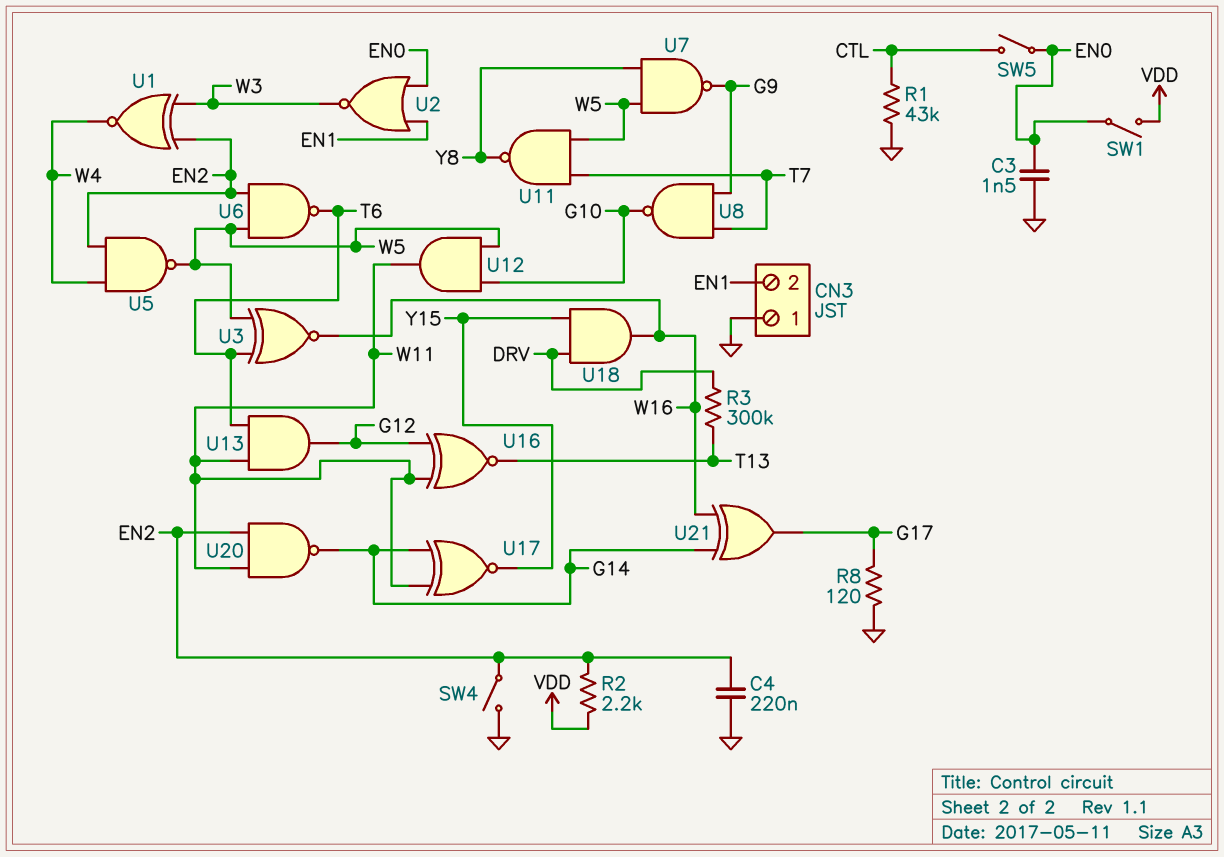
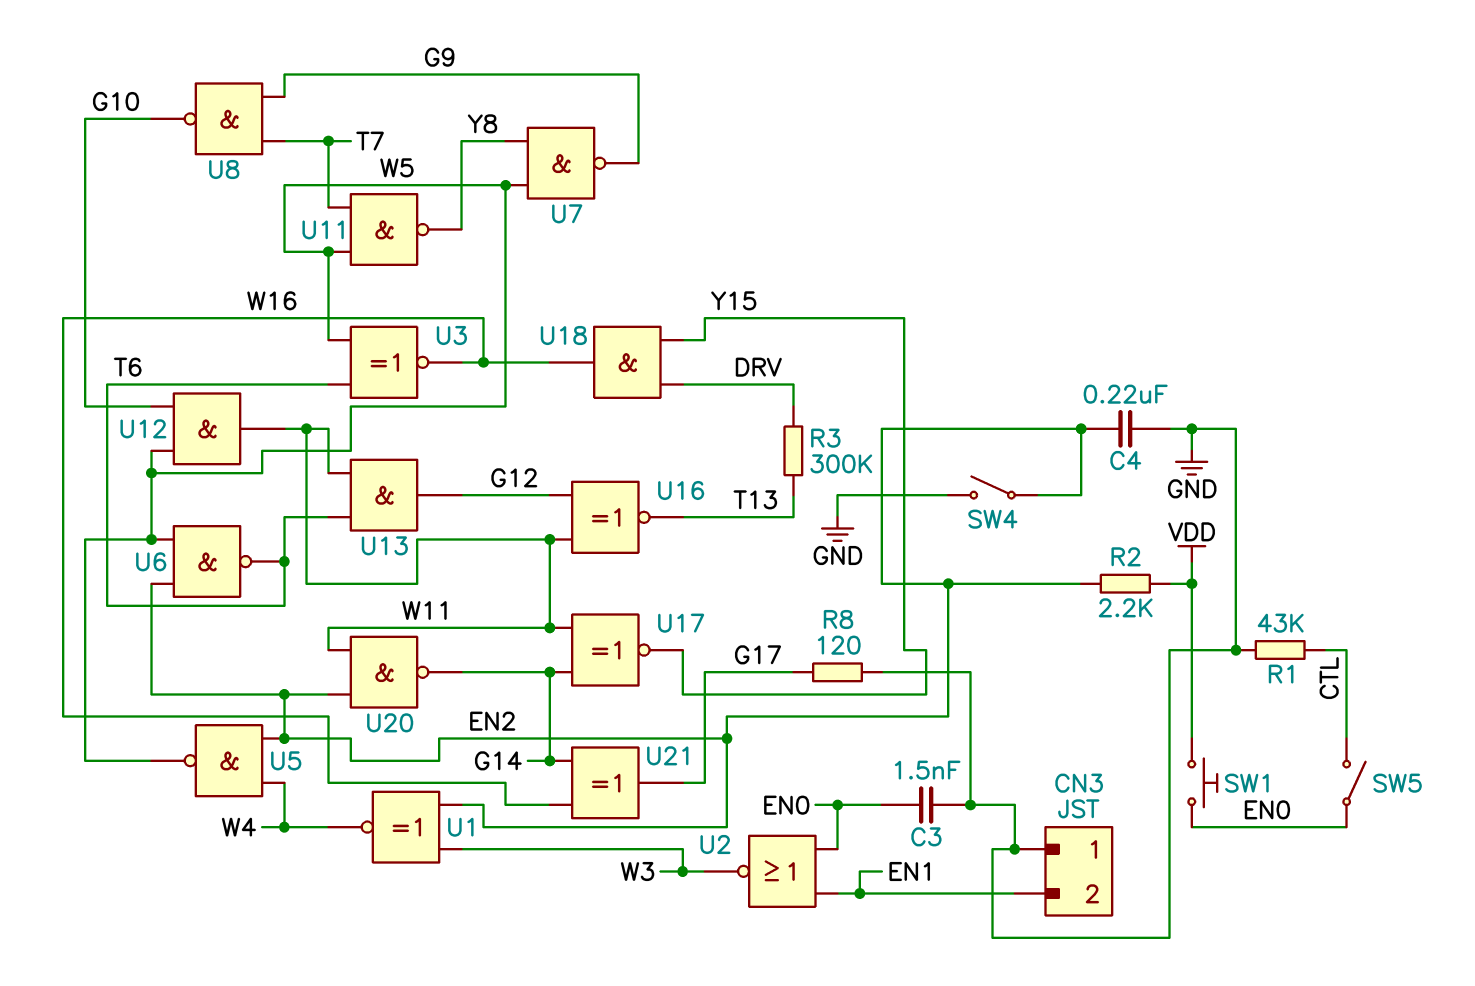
SW1: switch (EN0, VDD) -> button (EN0, VDD)

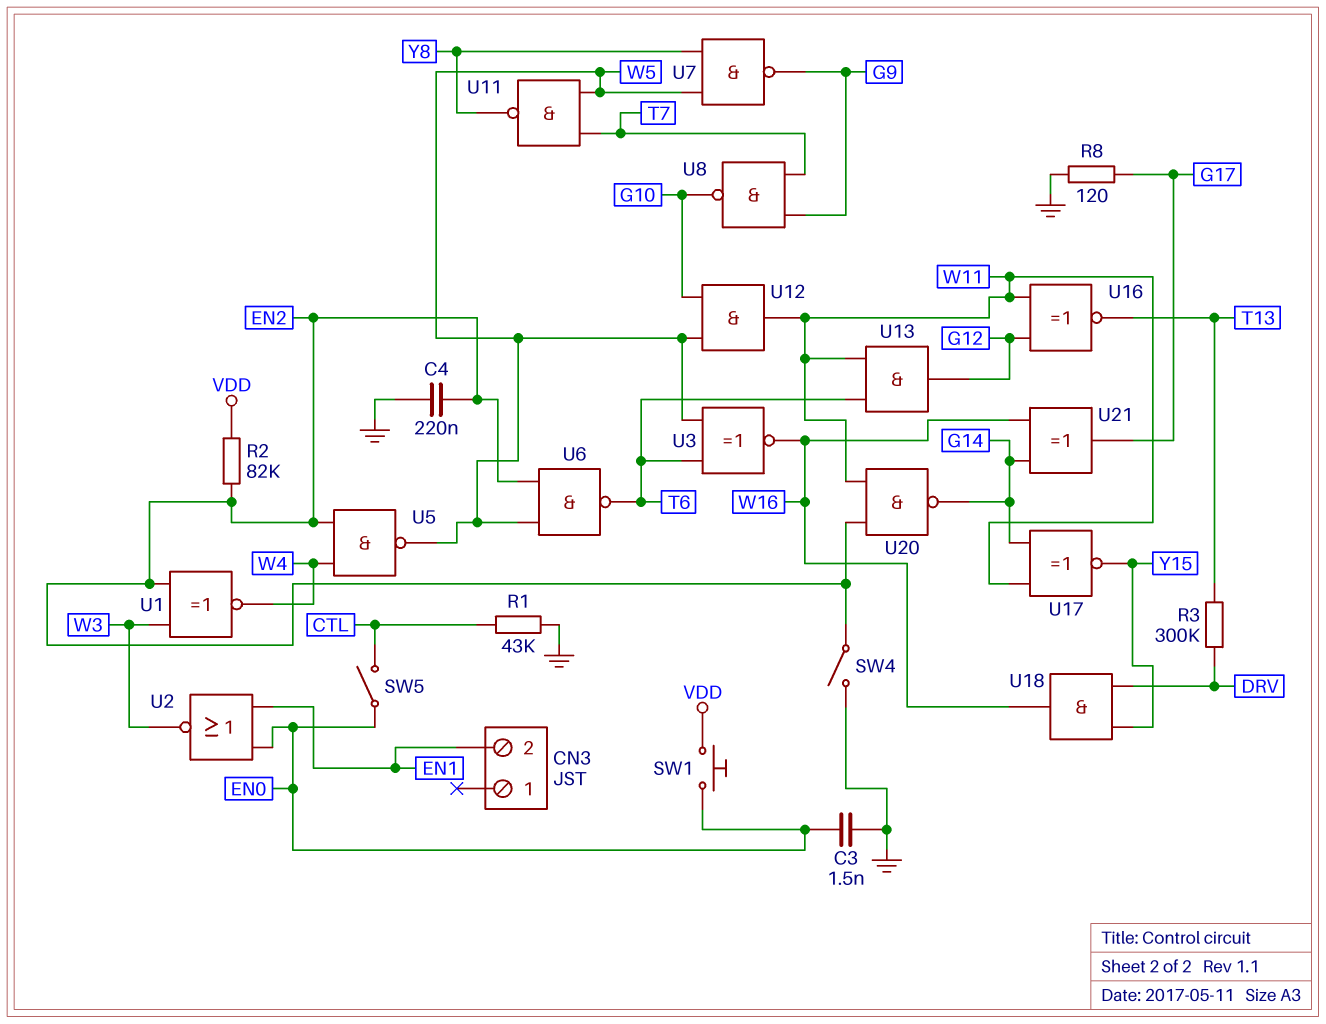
CN3 pin 1: GND -> none
R2: 2.2k (EN2, VDD) -> 82k (EN2, VDD)

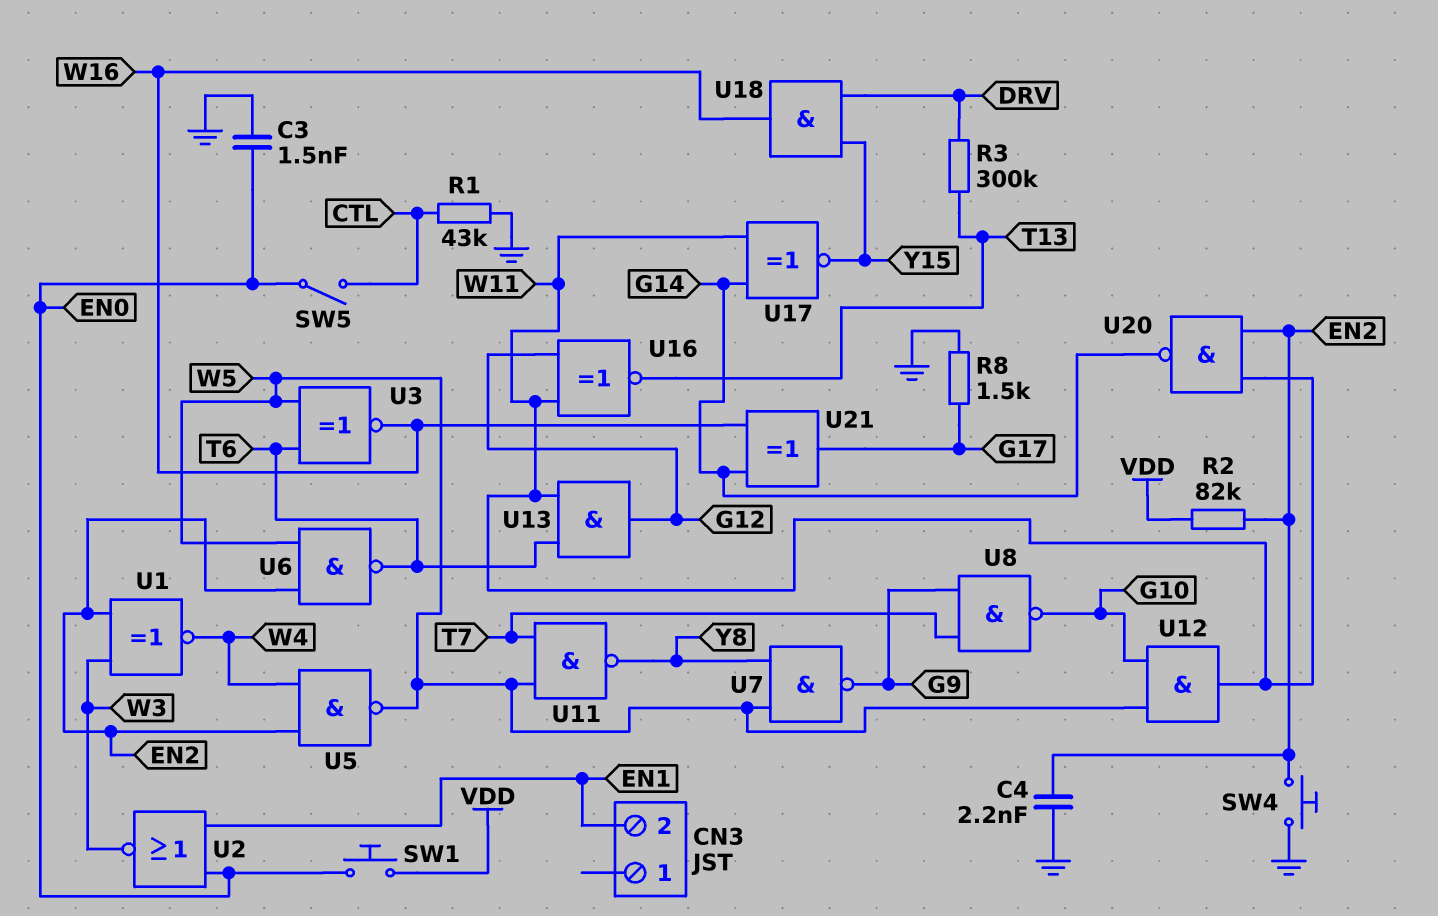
C4: 220nF (EN2, GND) -> 2.2nF (EN2, GND)
R8: 120 (G17, GND) -> 1.5k (G17, GND)
SW4: switch (EN2, GND) -> button (EN2, GND)

